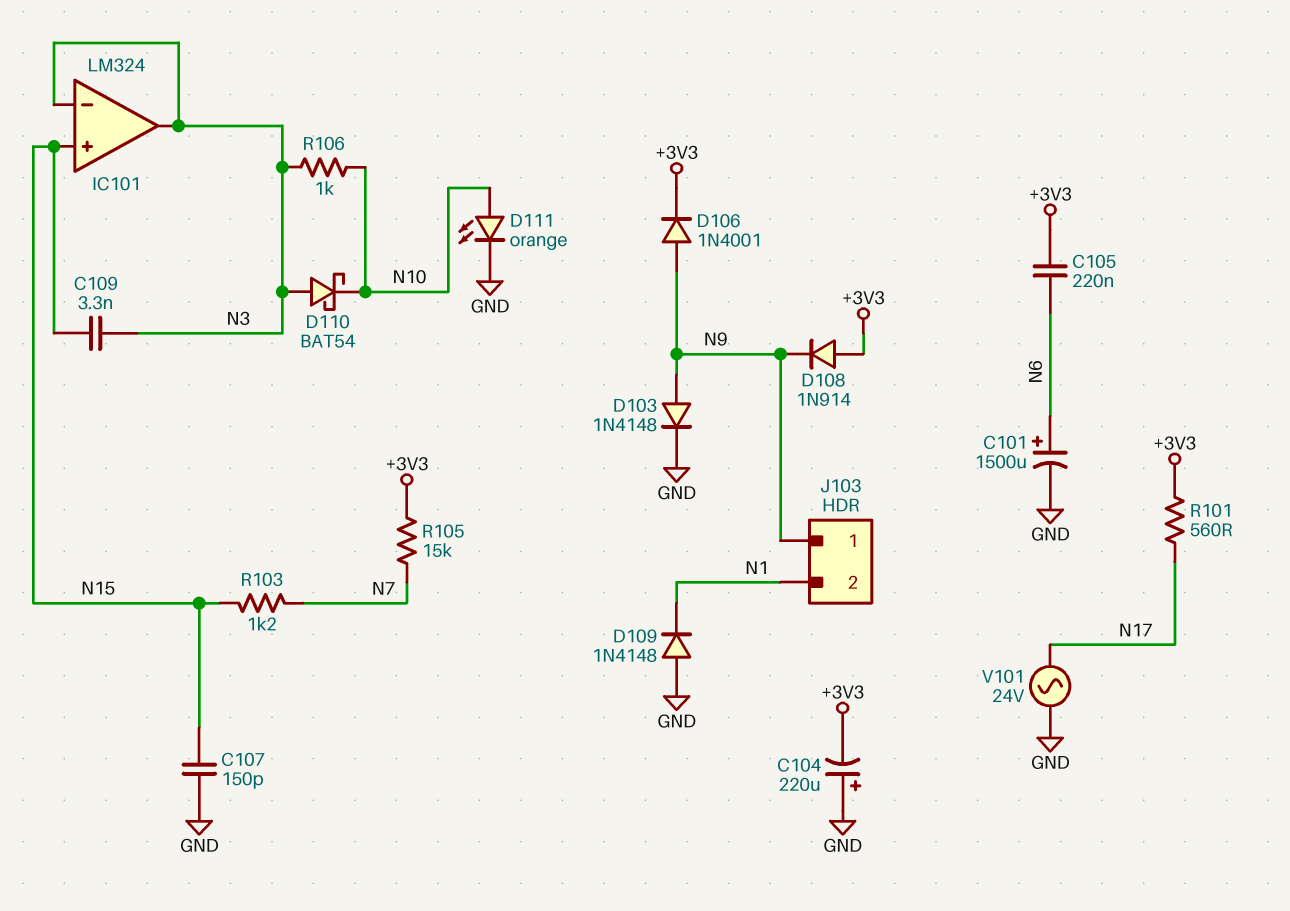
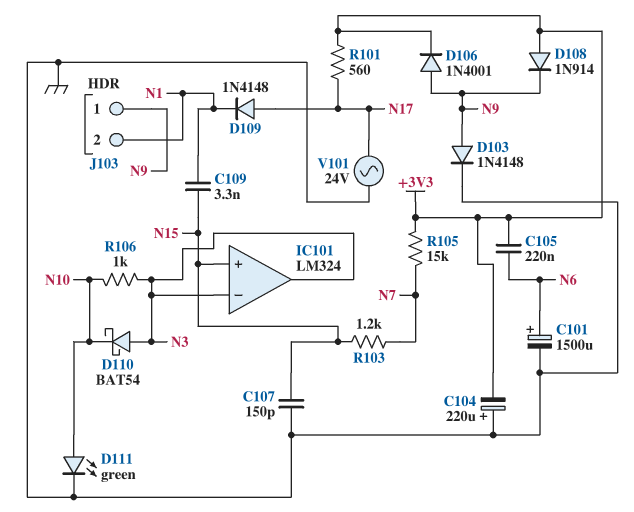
C109: 3.3nF (N3, N15) -> 3.3nF (N1, N15)
D109: diode 1N4148 (A GND, K N1) -> diode 1N4148 (A N17, K N1)
D111: LED orange (A N10, K GND) -> LED green (A N10, K GND)

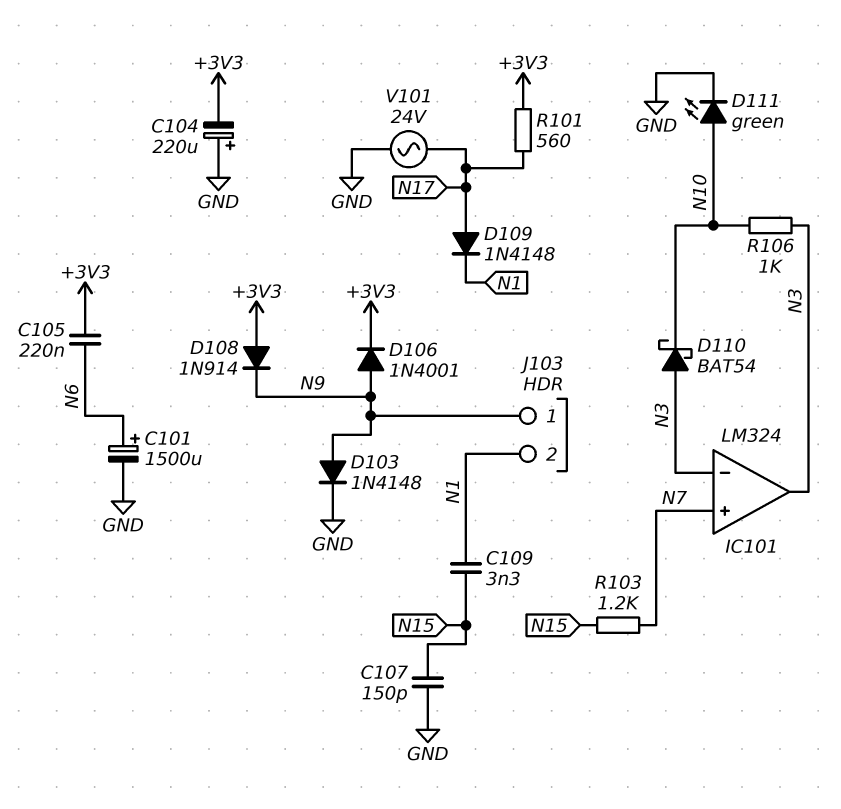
IC101 pin in+: N15 -> N7
R105: 15k (+3V3, N7) -> none

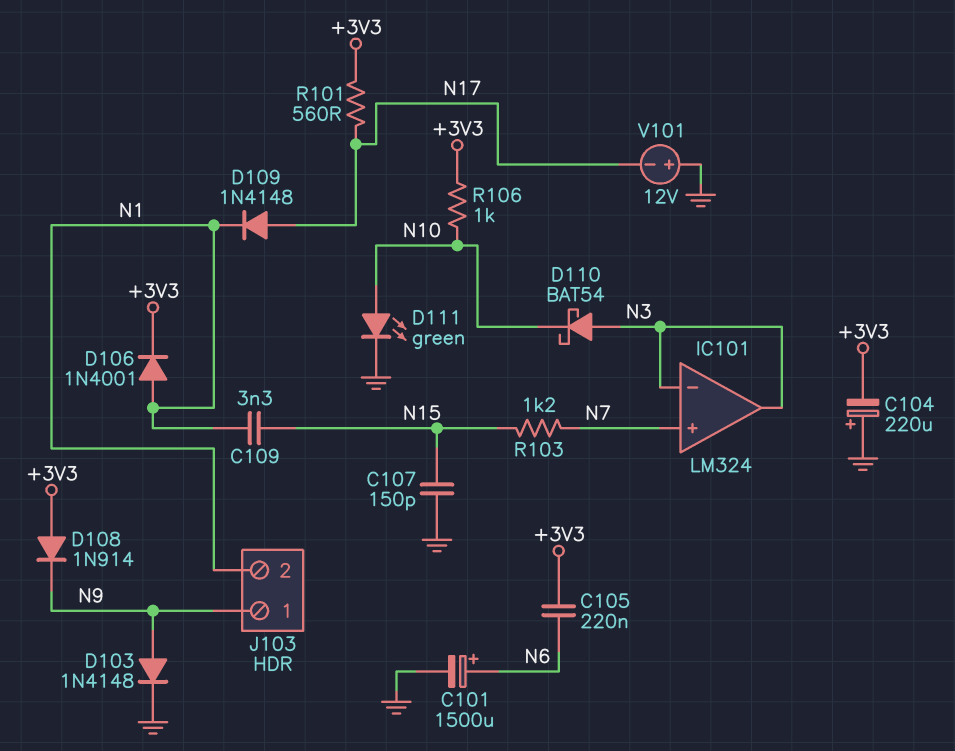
D106: diode 1N4001 (A N9, K +3V3) -> diode 1N4001 (A N1, K +3V3)
R106: 1k (N3, N10) -> 1k (+3V3, N10)
V101: AC 24V (GND, N17) -> 12V (plus GND, minus N17)

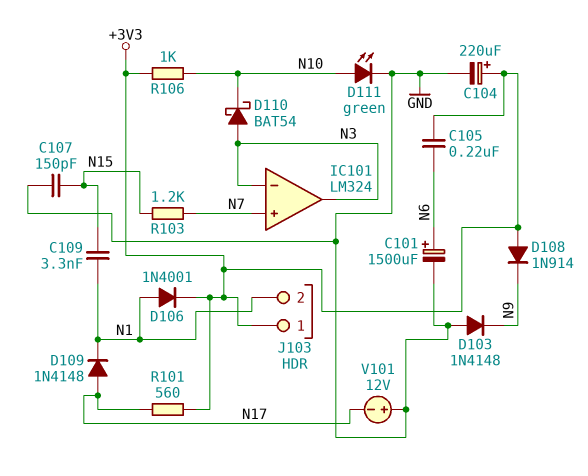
C104: 220uF (plus GND, minus +3V3) -> 220uF (plus +3V3, minus GND)
D103: diode 1N4148 (A N9, K GND) -> diode 1N4148 (A GND, K N9)
J103 pin 1: N9 -> +3V3

